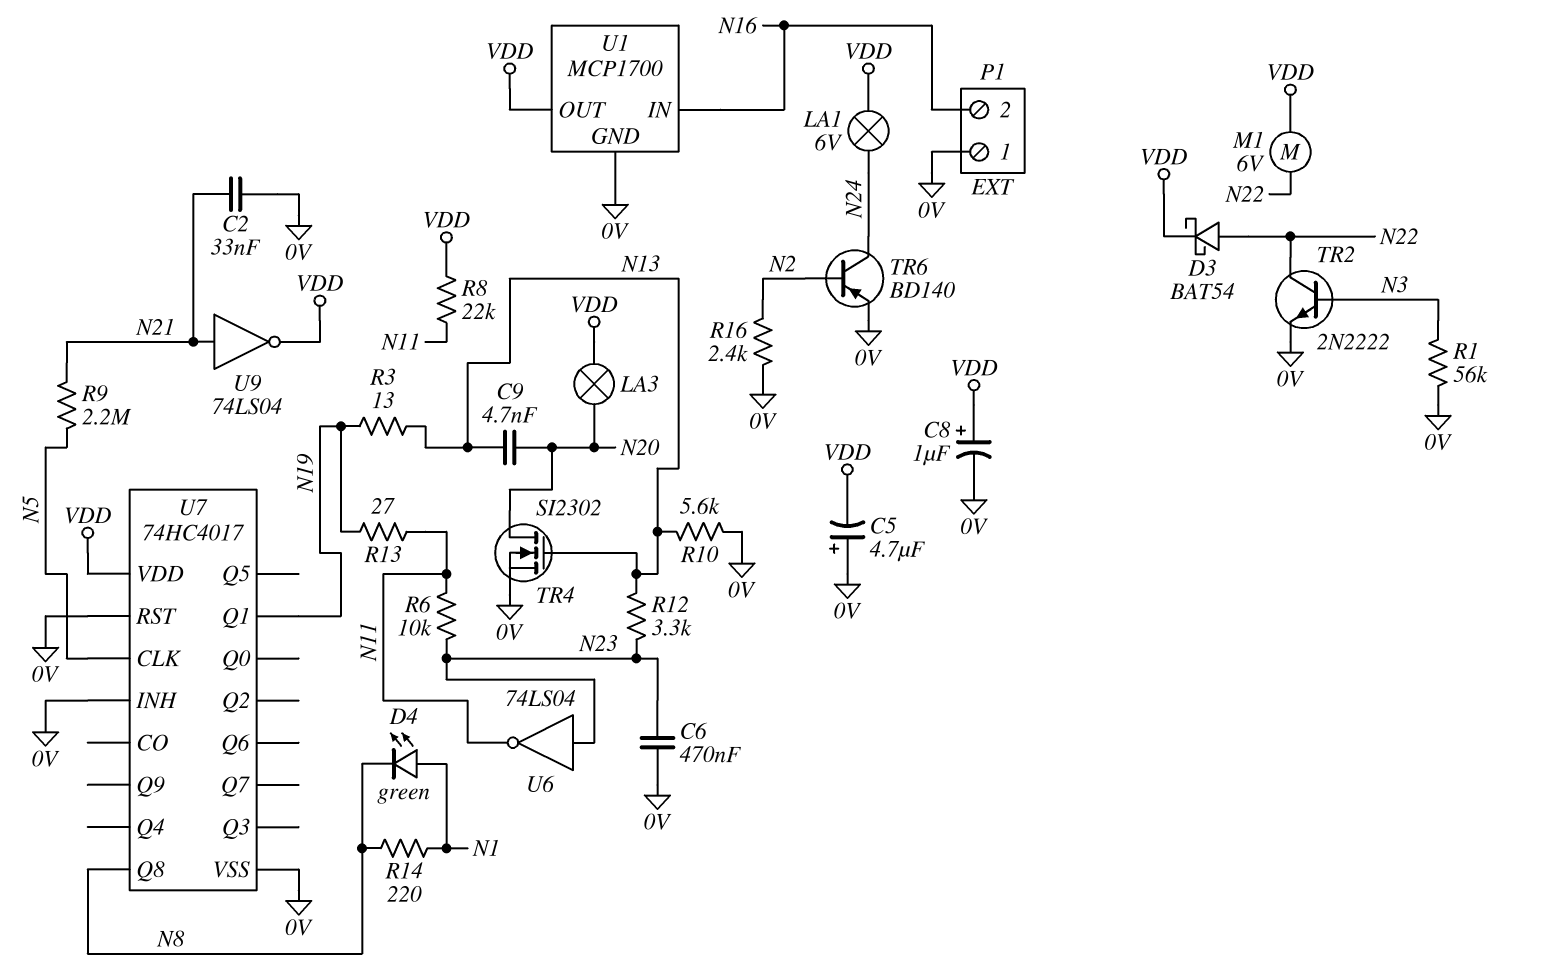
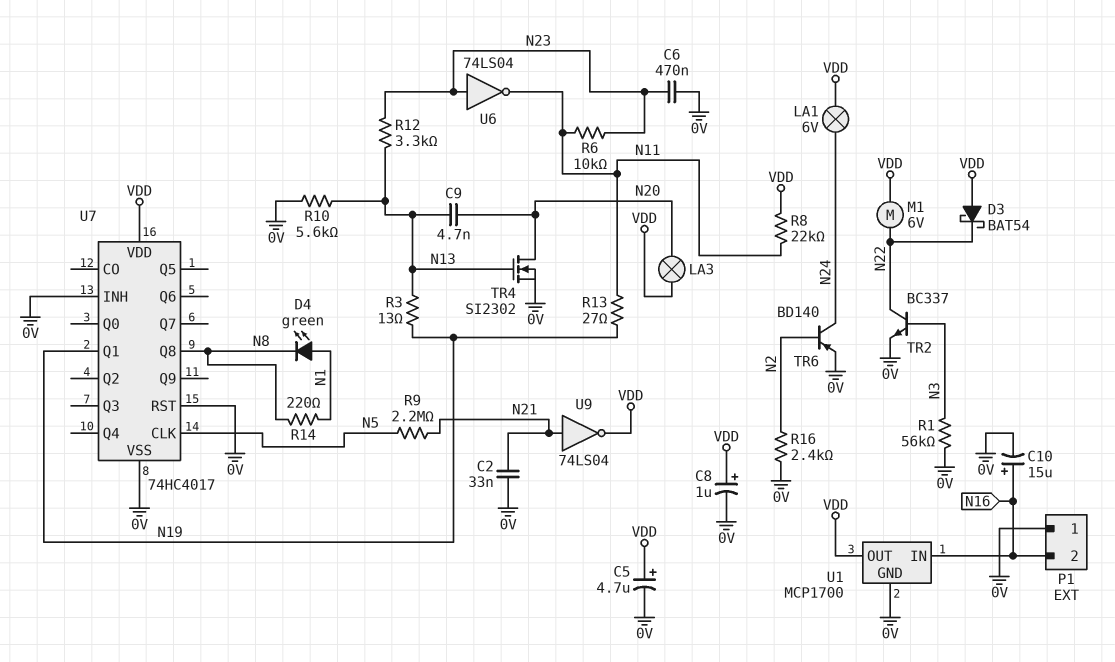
C5: 4.7uF (plus 0V, minus VDD) -> 4.7uF (plus VDD, minus 0V)
C10: none -> 15uF (plus N16, minus 0V)
D3: schottky BAT54 (A N22, K VDD) -> schottky BAT54 (A VDD, K N22)
TR2: NPN 2N2222 (B N3, C N22, E 0V) -> NPN BC337 (B N3, C N22, E 0V)

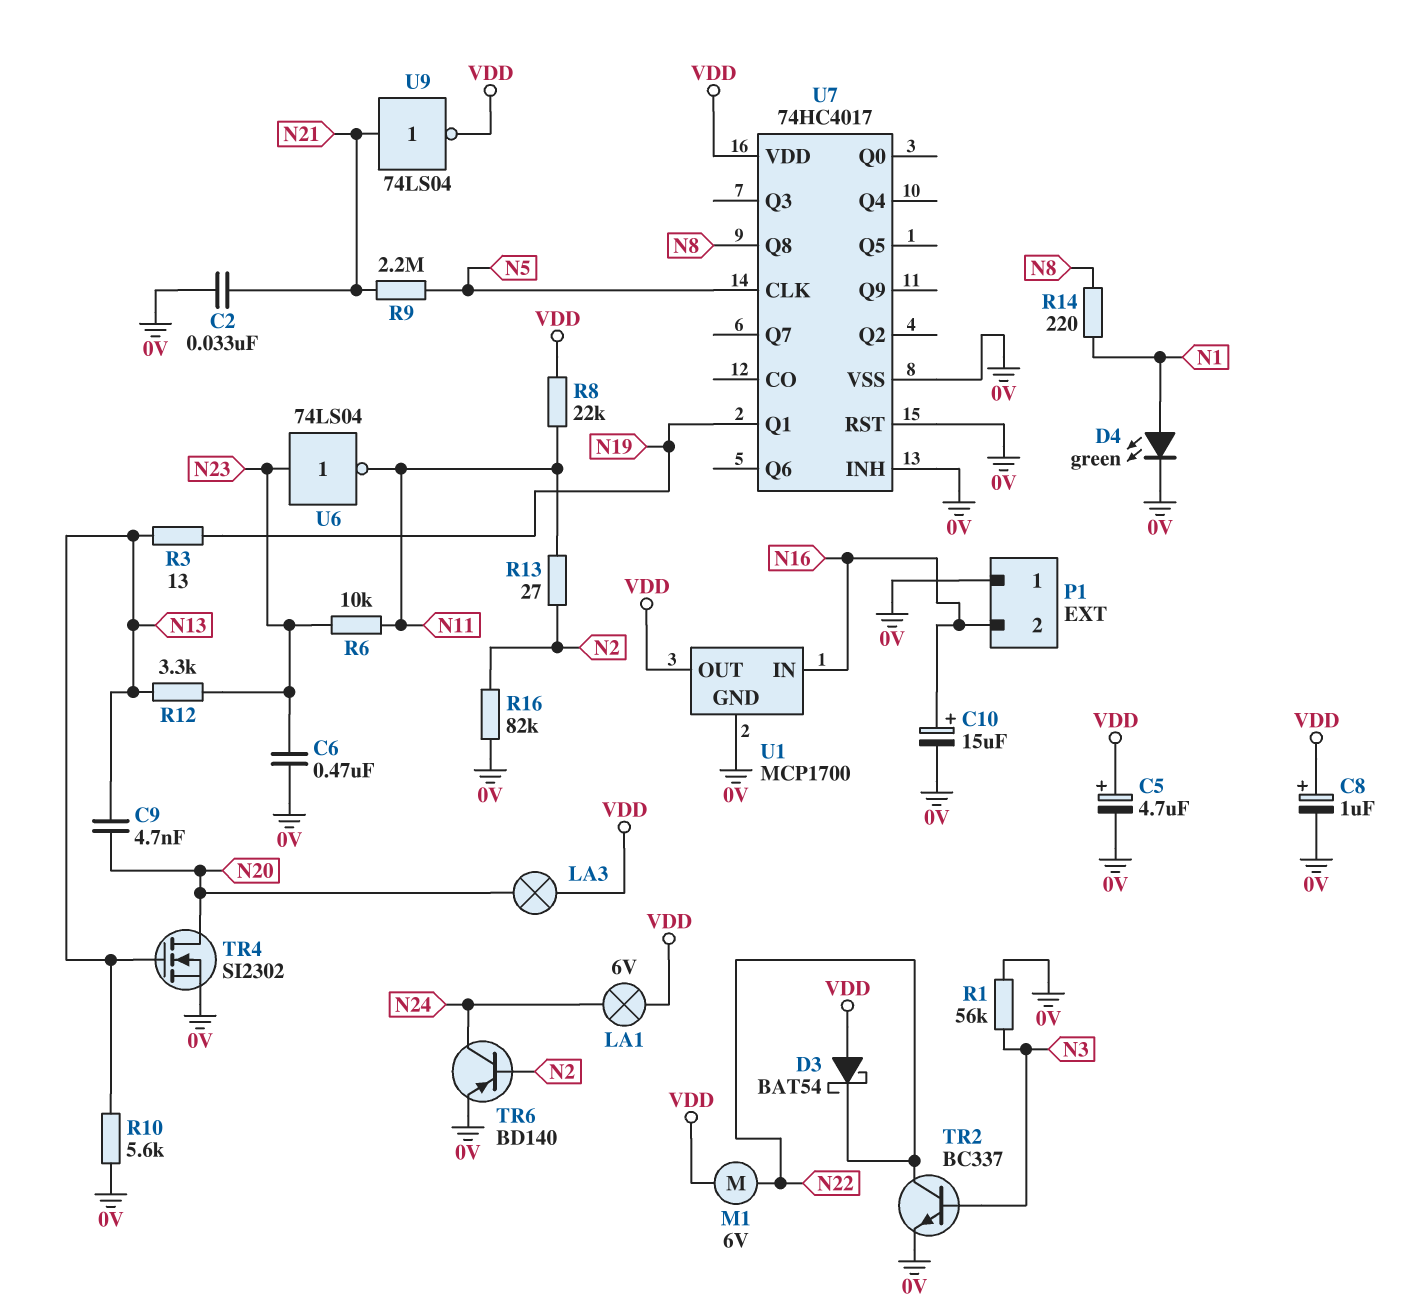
D4: LED green (A N1, K N8) -> LED green (A N1, K 0V)
R13: 27 (N11, N19) -> 27 (N2, N11)
R16: 2.4k (0V, N2) -> 82k (0V, N2)

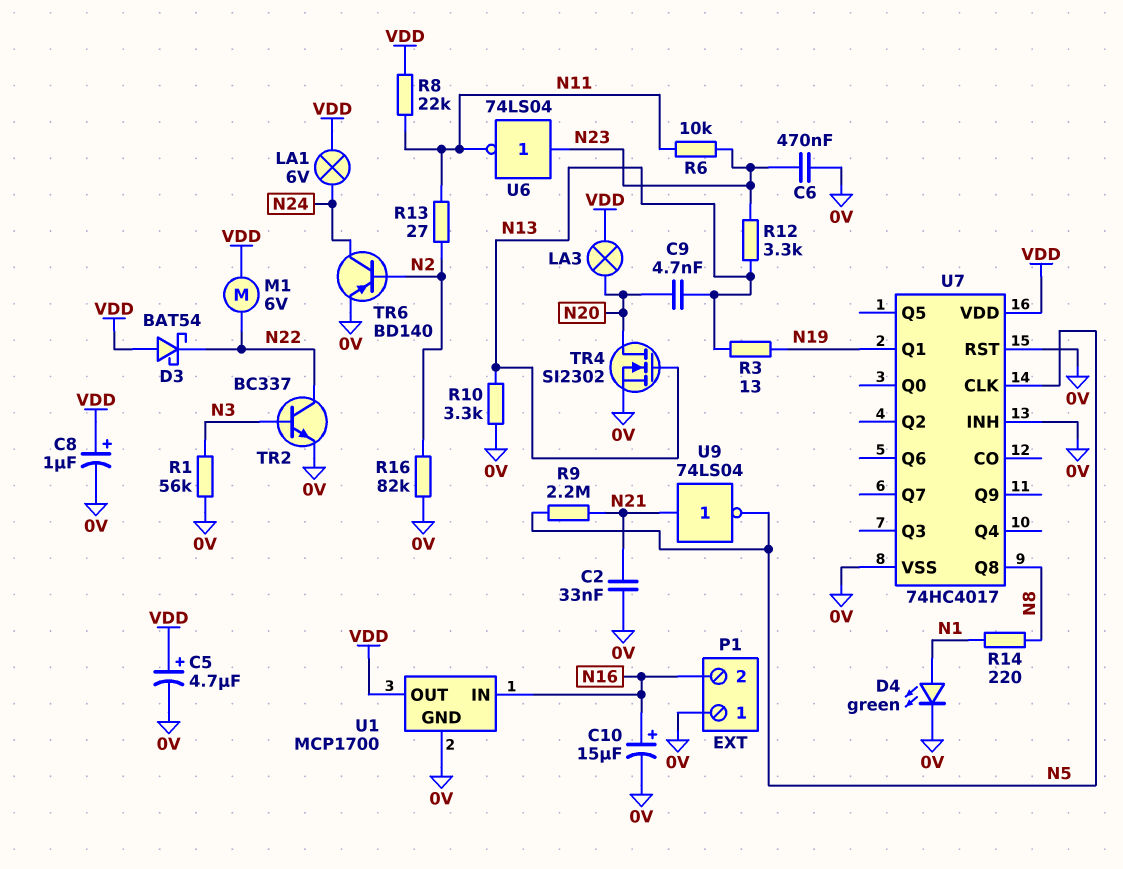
R10: 5.6k (0V, N13) -> 3.3k (0V, N13)
U9: NOT 74LS04 (in N21, out VDD) -> NOT 74LS04 (in N21, out N5)

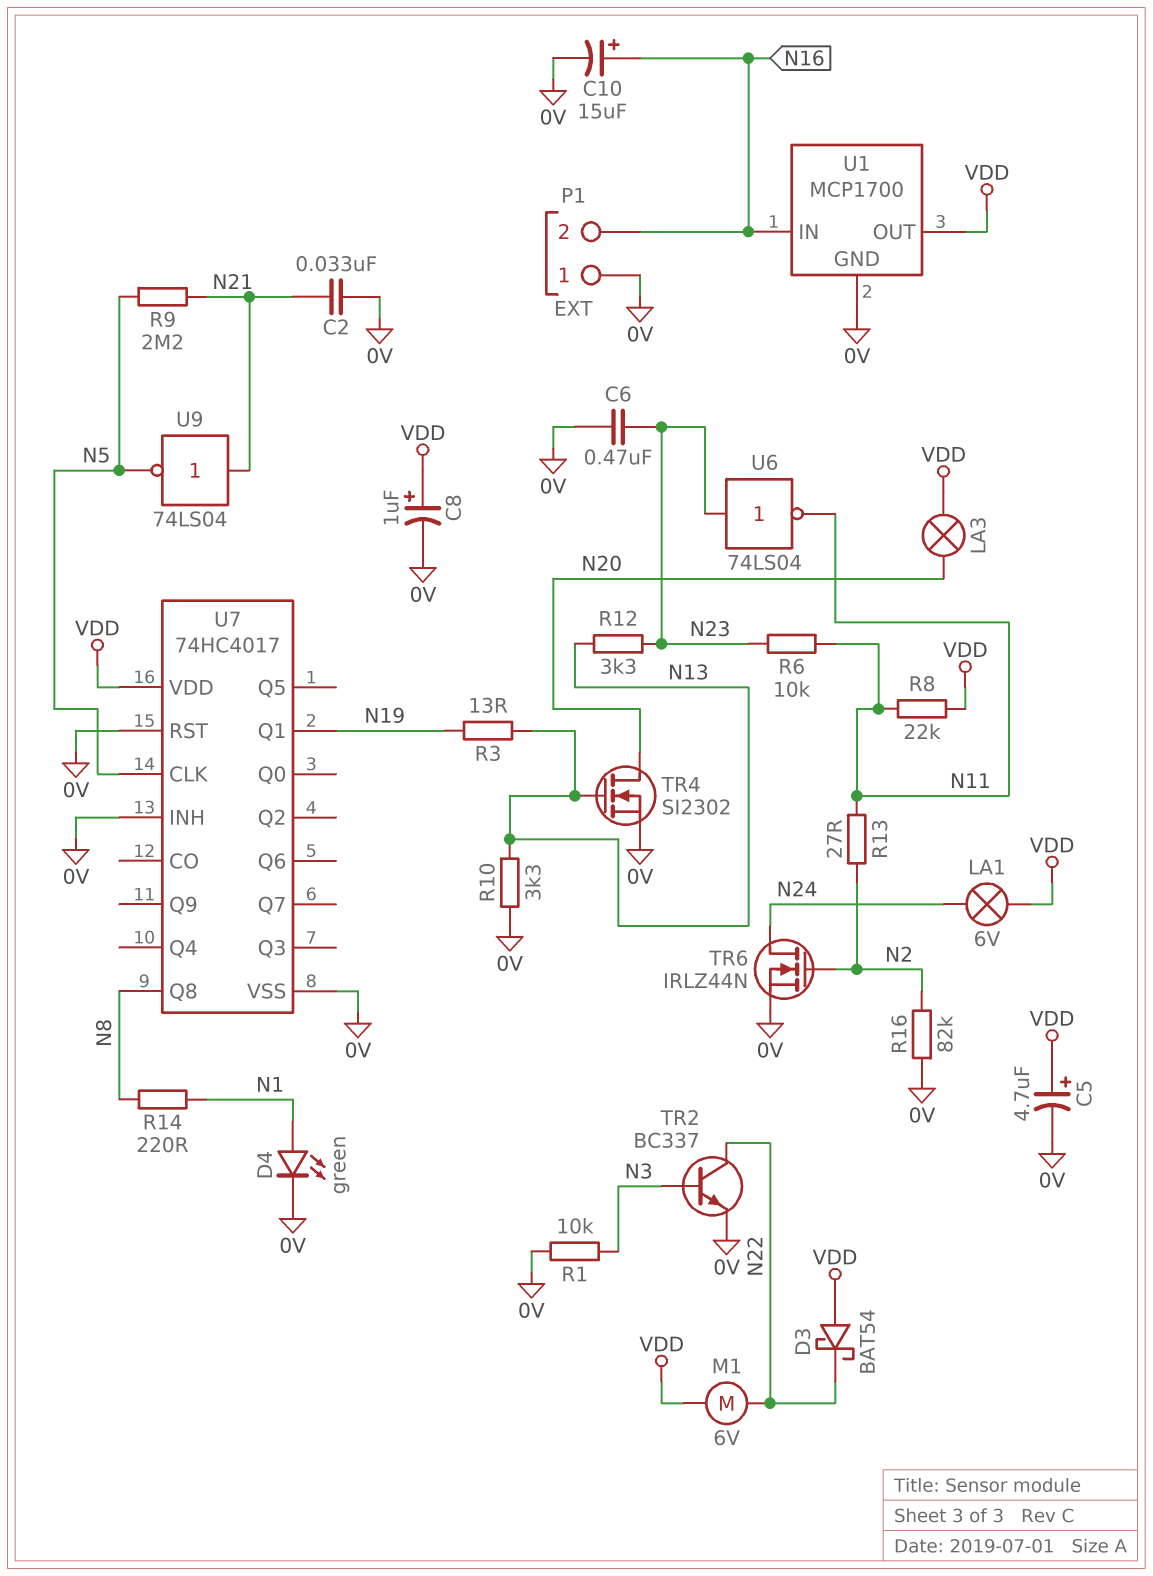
C9: 4.7nF (N13, N20) -> none
R1: 56k (0V, N3) -> 10k (0V, N3)
TR6: PNP BD140 (B N2, C N24, E 0V) -> NMOS IRLZ44N (G N2, D N24, S 0V)

